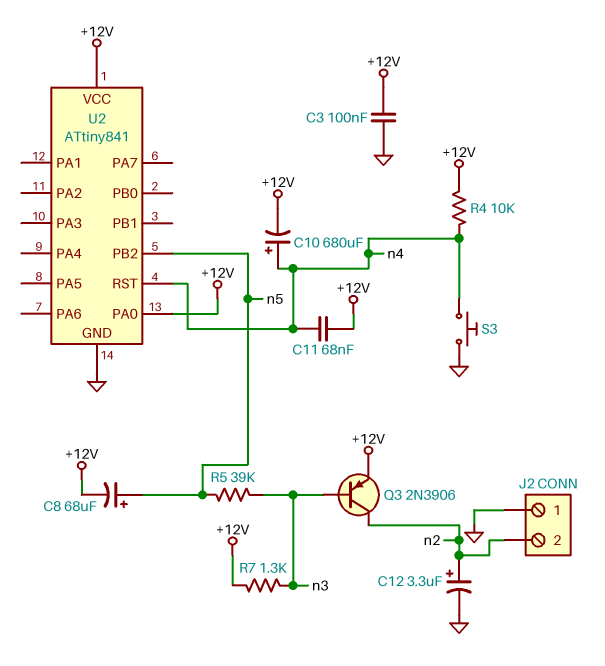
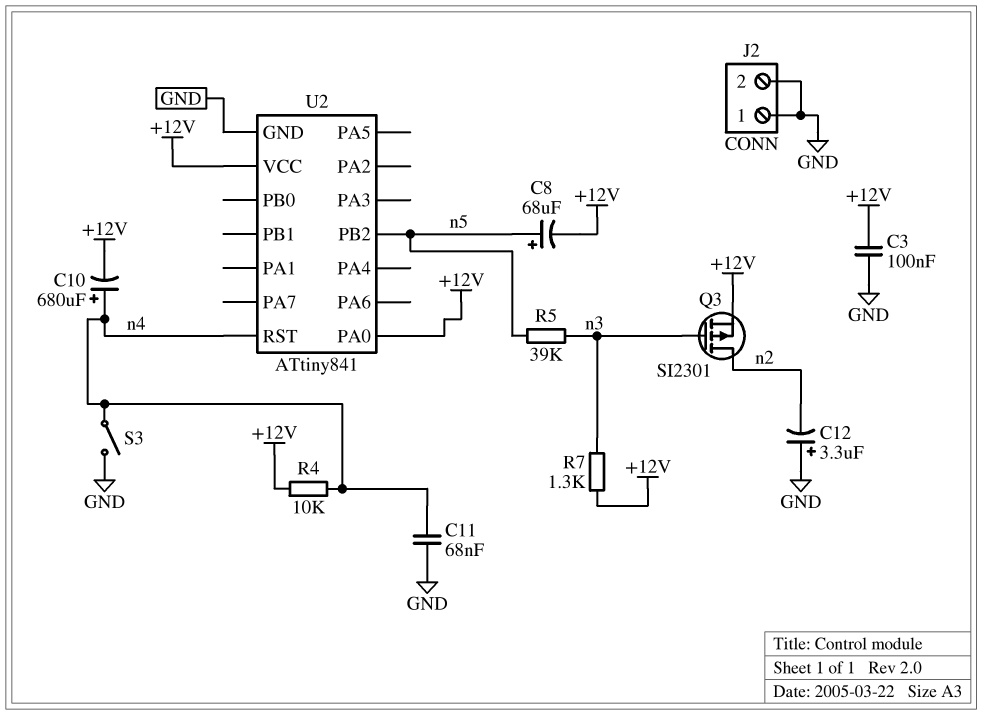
C11: 68nF (+12V, n4) -> 68nF (GND, n4)
C12: 3.3uF (plus n2, minus GND) -> 3.3uF (plus GND, minus n2)
J2 pin 2: n2 -> GND
Q3: PNP 2N3906 (B n3, C n2, E +12V) -> PMOS SI2301 (G n3, D n2, S +12V)
S3: button (GND, n4) -> switch (GND, n4)

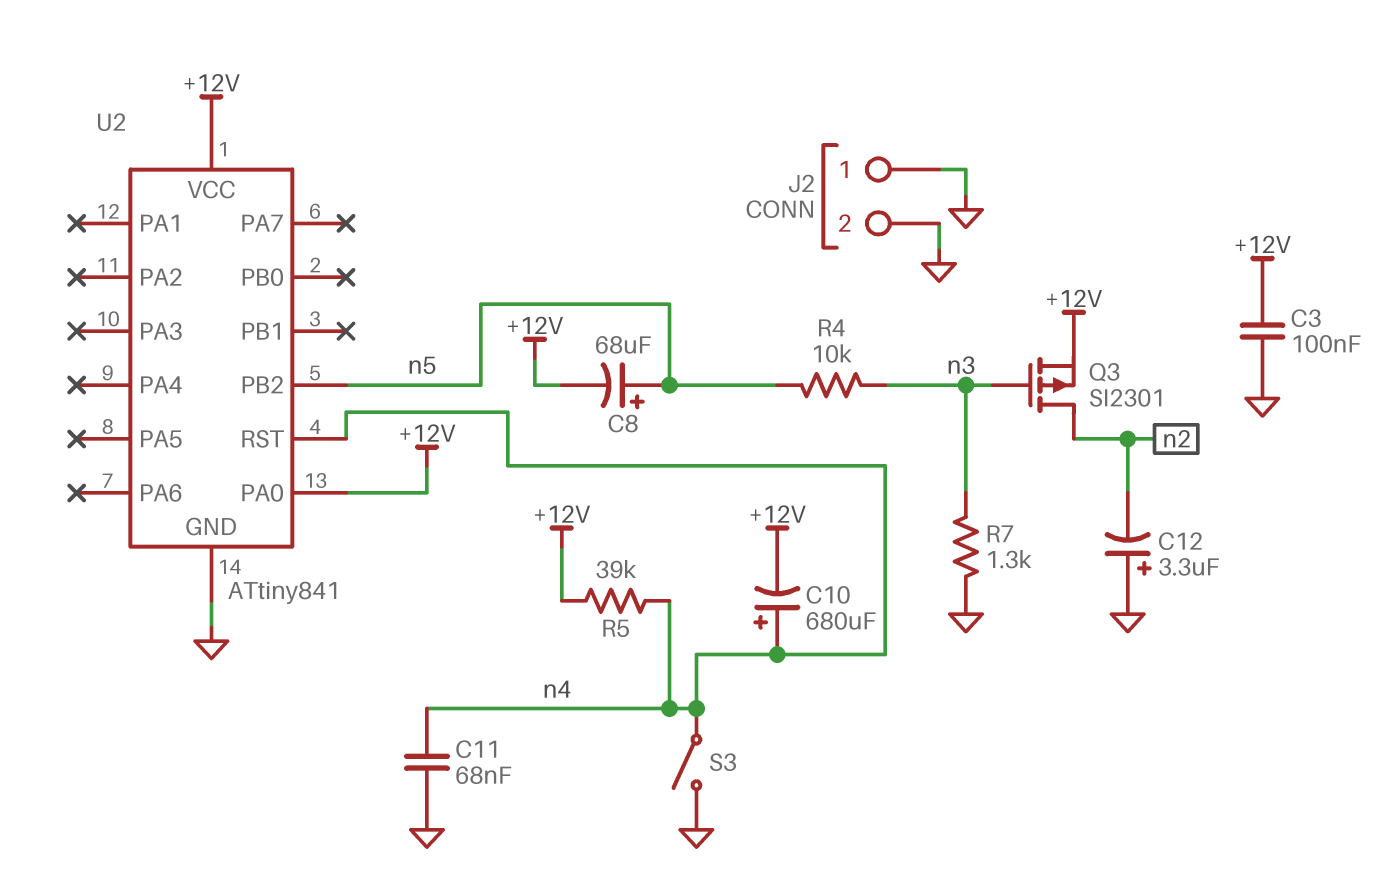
R4: 10k (+12V, n4) -> 10k (n3, n5)
R5: 39k (n3, n5) -> 39k (+12V, n4)
R7: 1.3k (+12V, n3) -> 1.3k (GND, n3)

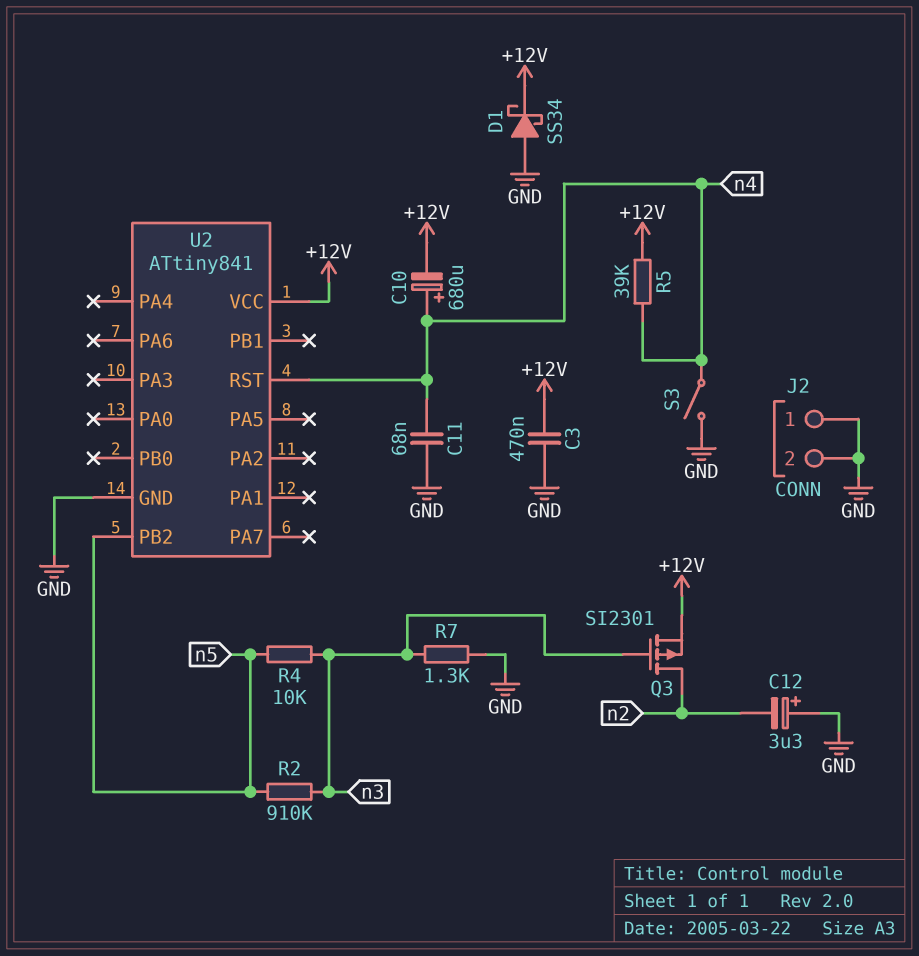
C3: 100nF (+12V, GND) -> 470nF (+12V, GND)
C8: 68uF (plus n5, minus +12V) -> none
D1: none -> schottky SS34 (A GND, K +12V)
R2: none -> 910k (n3, n5)
U2 pin PA0: +12V -> none

